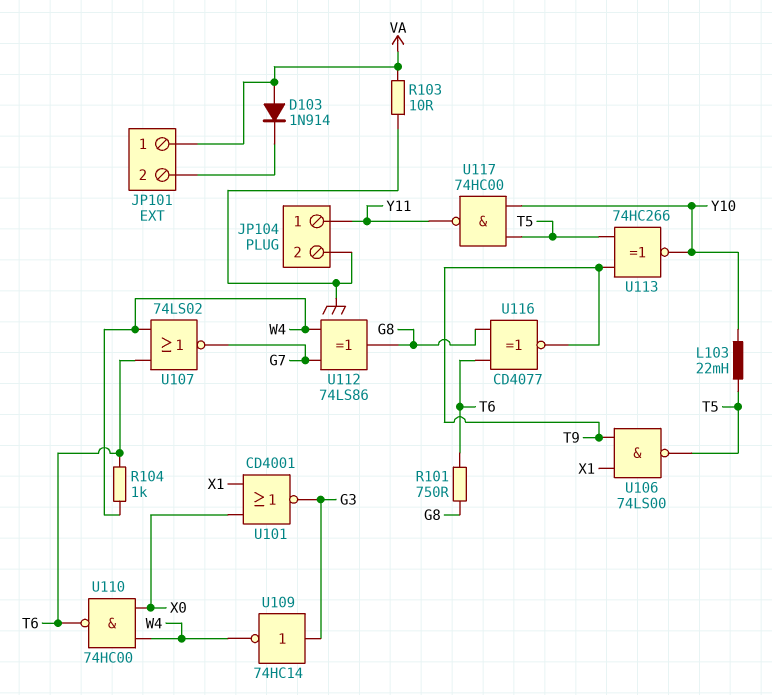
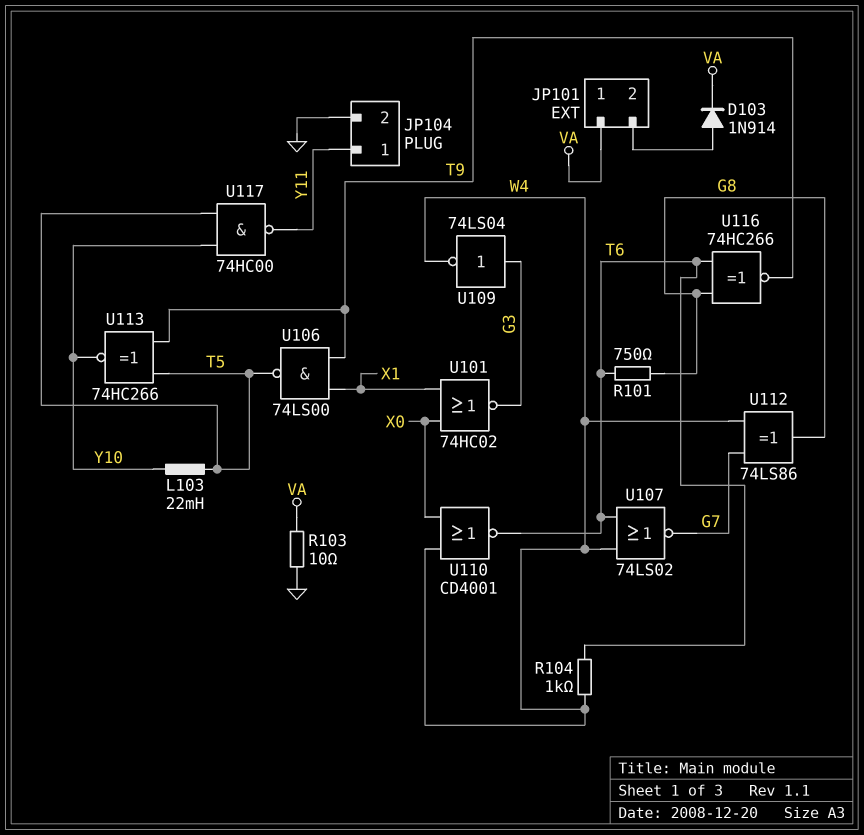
D103: diode 1N914 (A VA, K JP101/2) -> diode 1N914 (A JP101/2, K VA)
U101: NOR CD4001 (in X0, in X1, out G3) -> NOR 74HC02 (in X0, in X1, out G3)
U109: NOT 74HC14 (in G3, out W4) -> NOT 74LS04 (in G3, out W4)
U110: NAND 74HC00 (in W4, in X0, out T6) -> NOR CD4001 (in W4, in X0, out T6)
U116: XNOR CD4077 (in G8, in T6, out T9) -> XNOR 74HC266 (in G8, in T6, out T9)

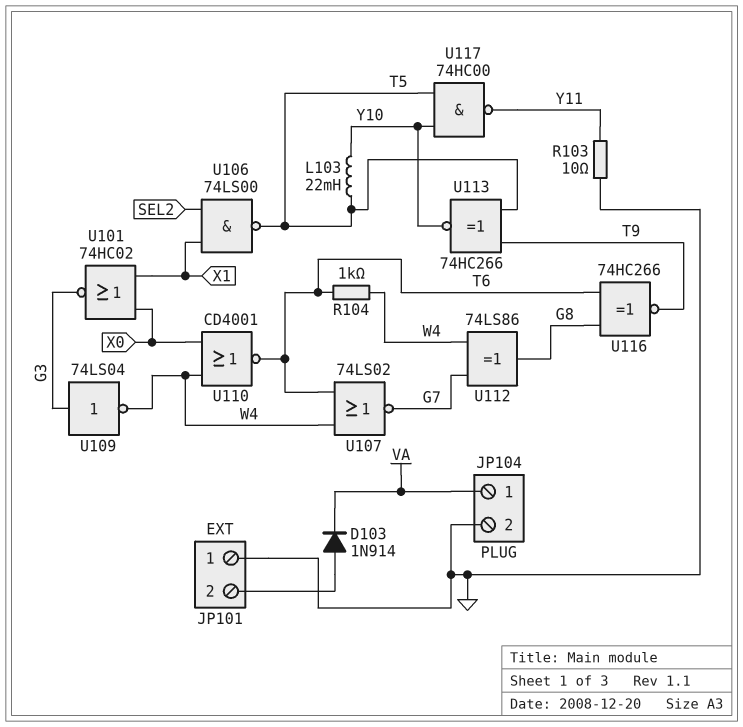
JP101 pin 1: VA -> GND
JP104 pin 1: Y11 -> VA
R101: 750 (G8, T6) -> none
R103: 10 (GND, VA) -> 10 (GND, Y11)
U106: NAND 74LS00 (in T9, in X1, out T5) -> NAND 74LS00 (in SEL2, in X1, out T5)

